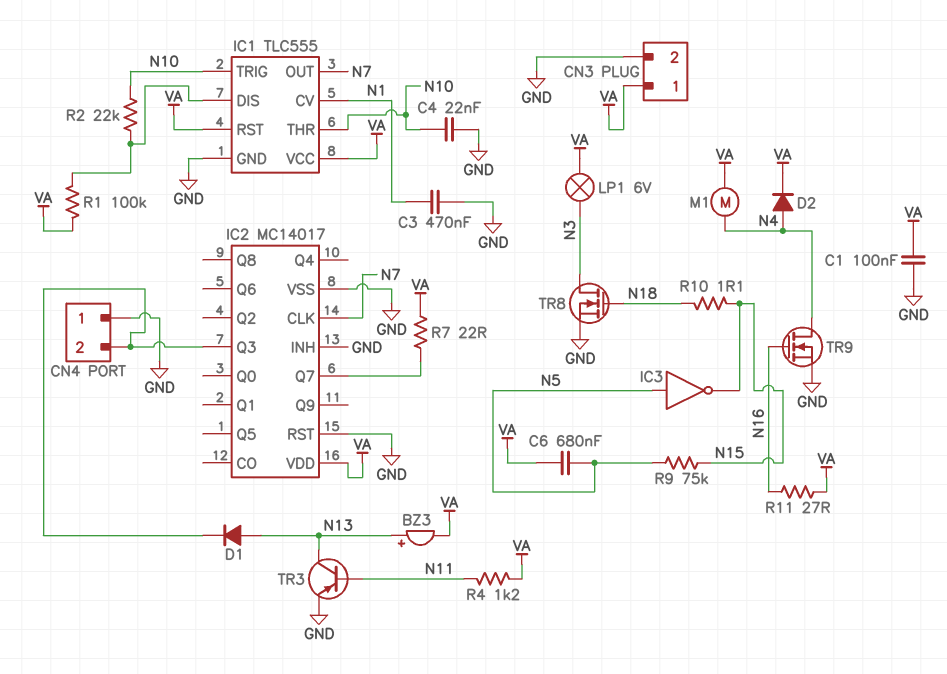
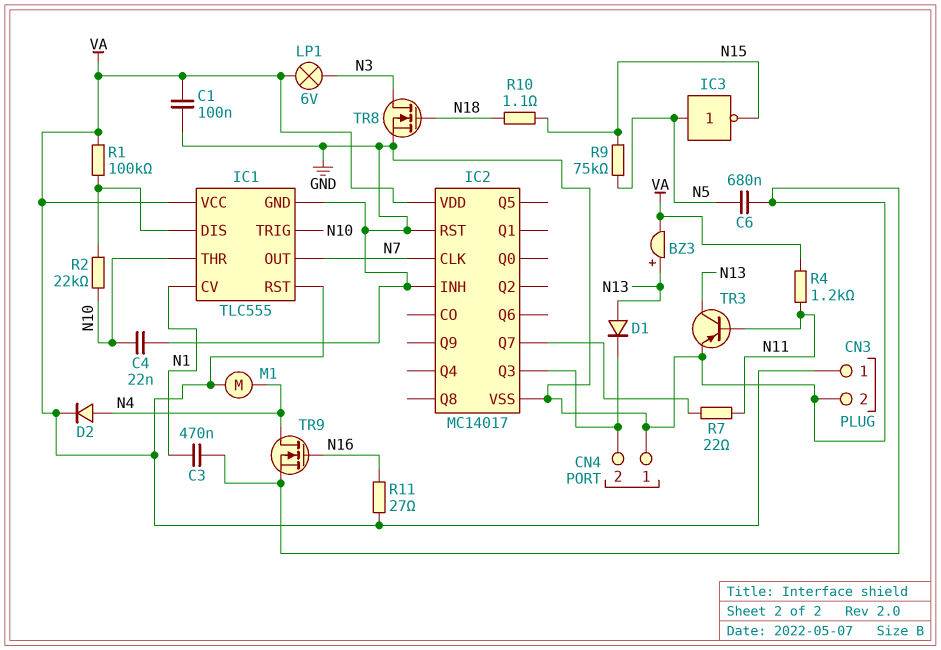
C6: 680nF (N5, VA) -> 680nF (GND, N5)
R7: 22 (IC2/Q7, VA) -> 22 (IC2/Q7, N11)

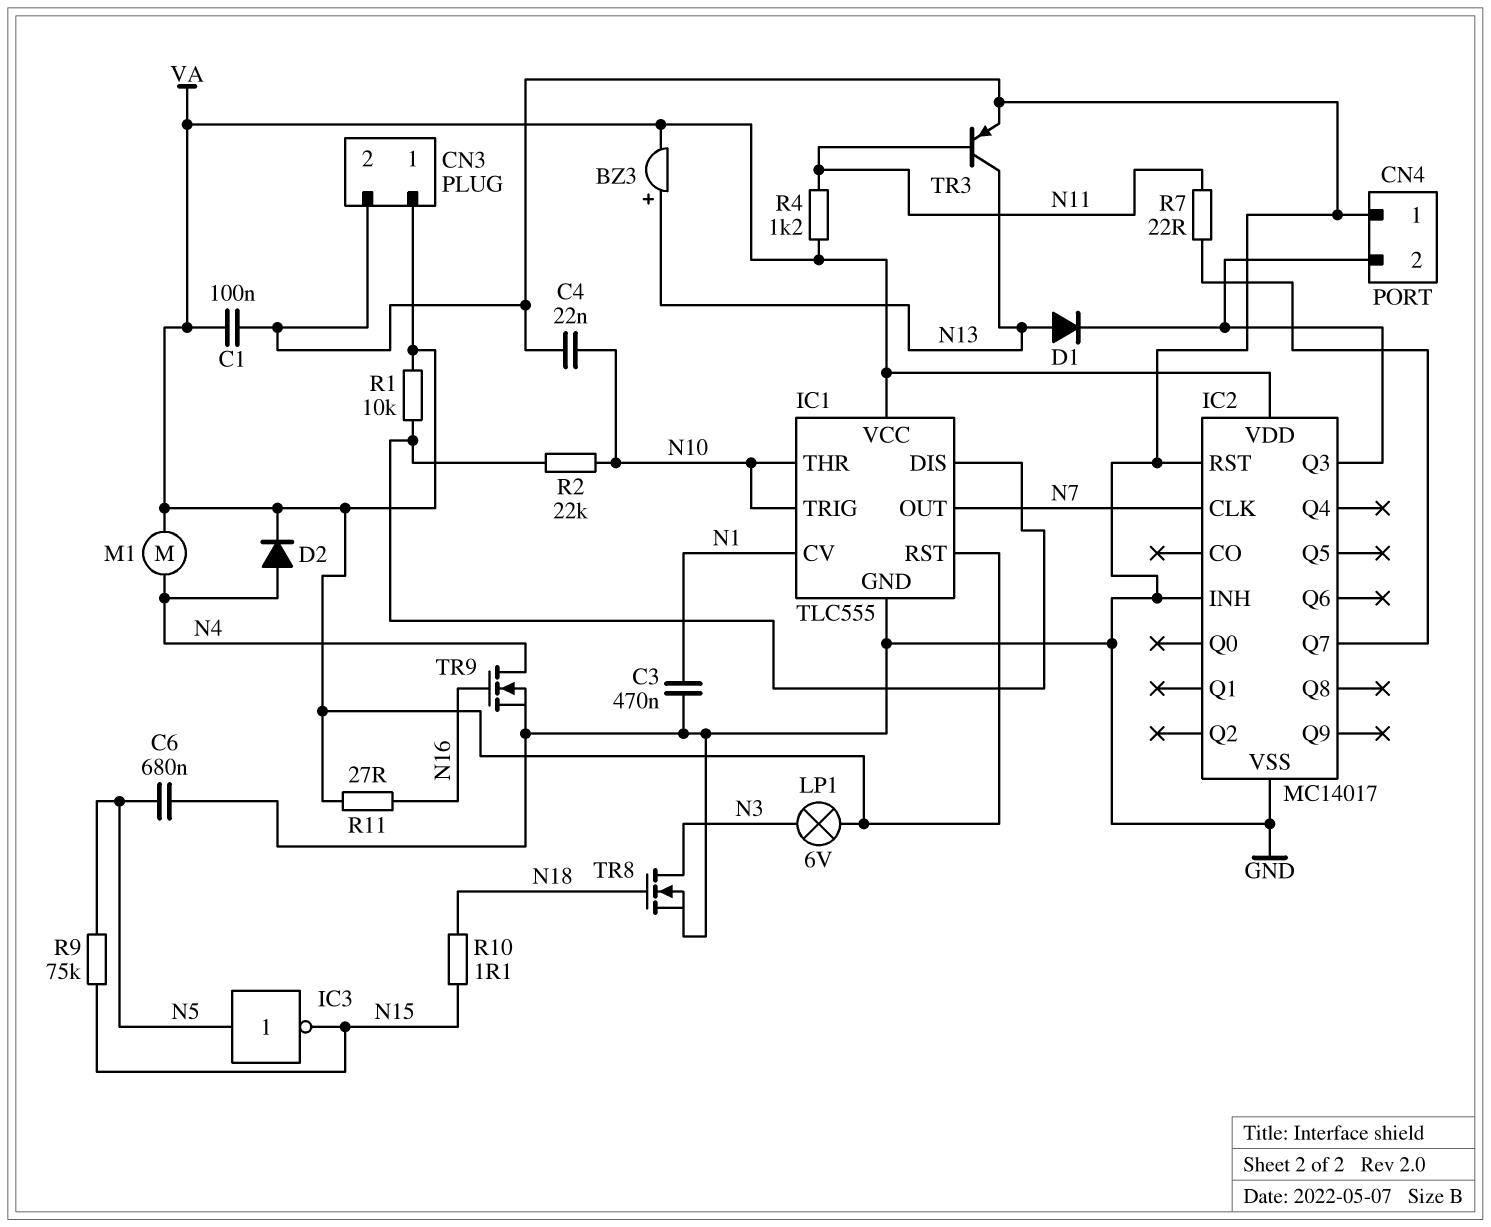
R1: 100k (IC1/DIS, VA) -> 10k (IC1/DIS, VA)

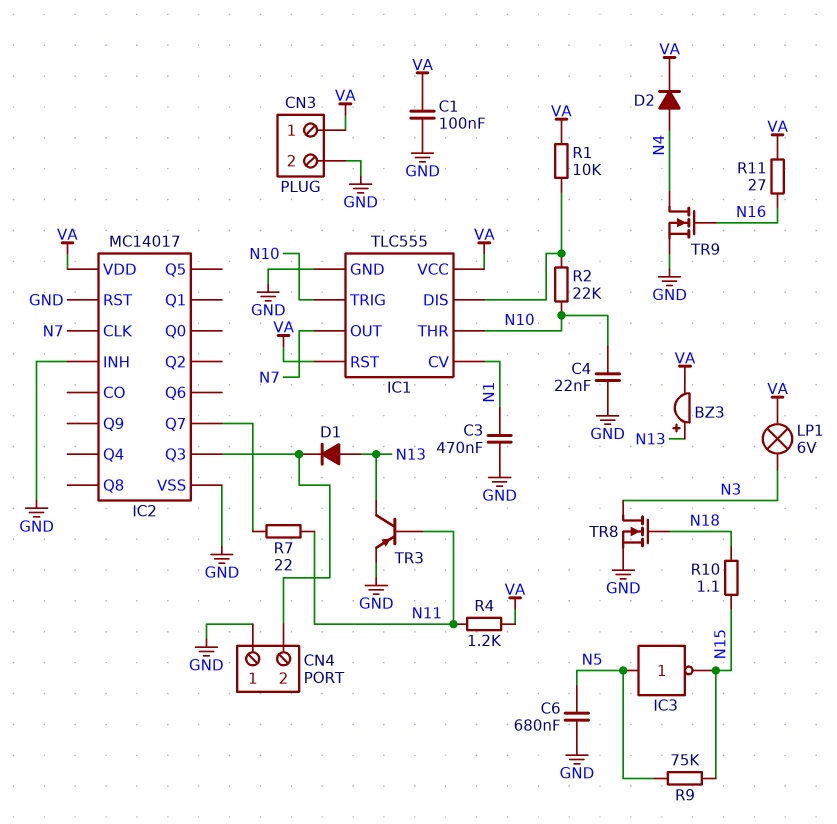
M1: motor (N4, VA) -> none

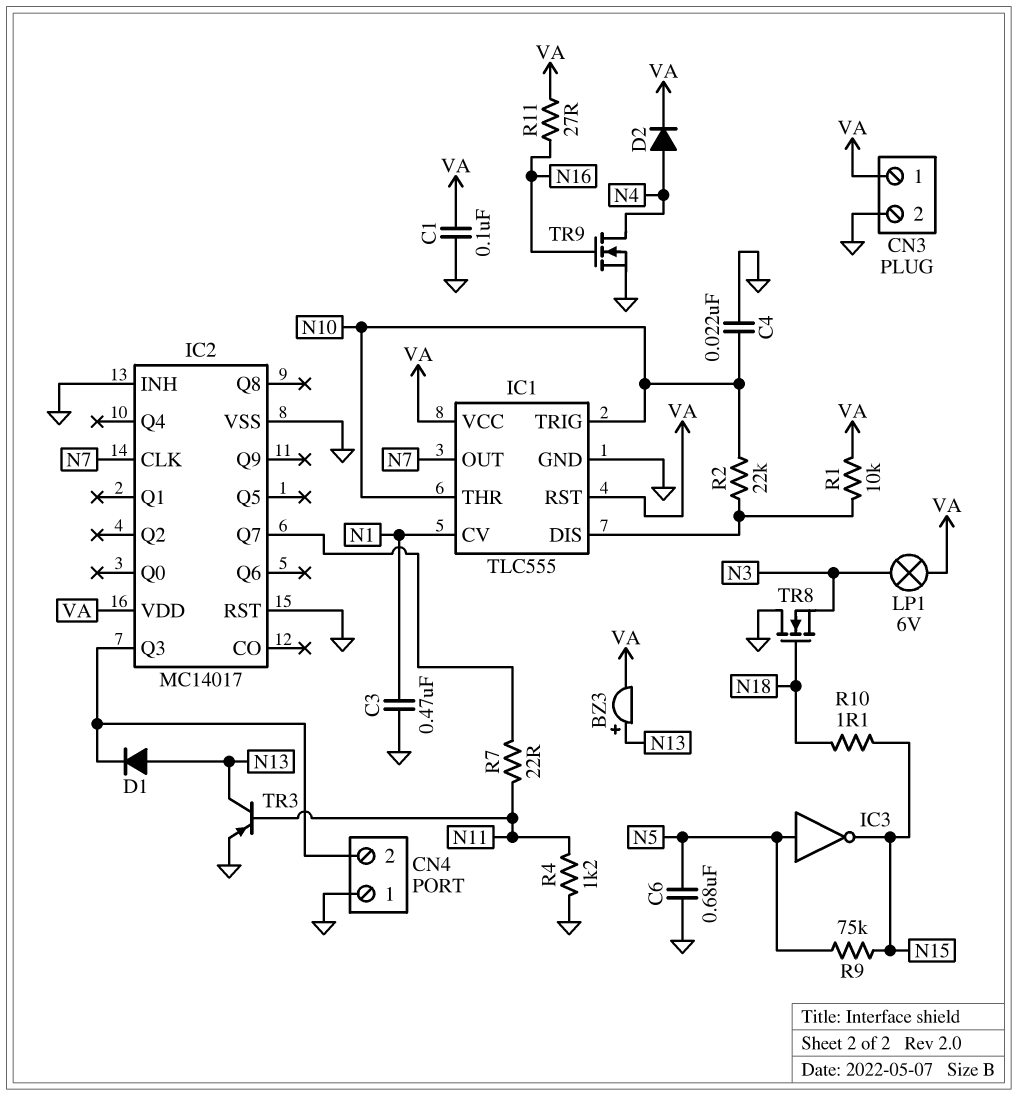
R4: 1.2k (N11, VA) -> 1.2k (GND, N11)
TR8: NMOS (G N18, D N3, S GND) -> NMOS (G N18, D GND, S N3)

